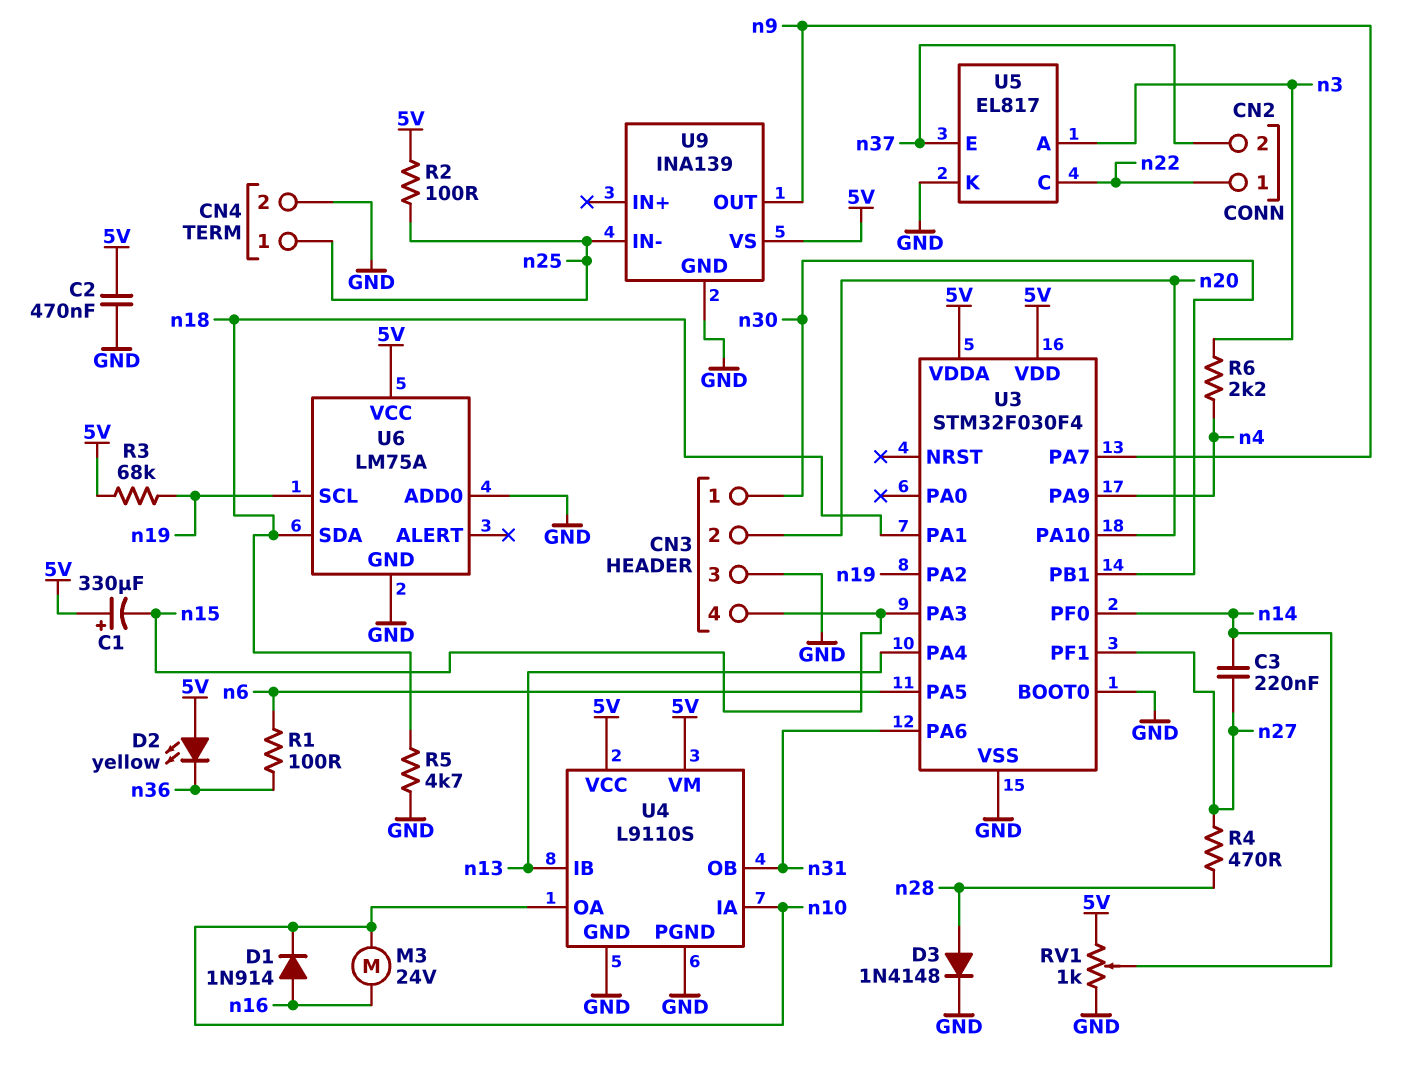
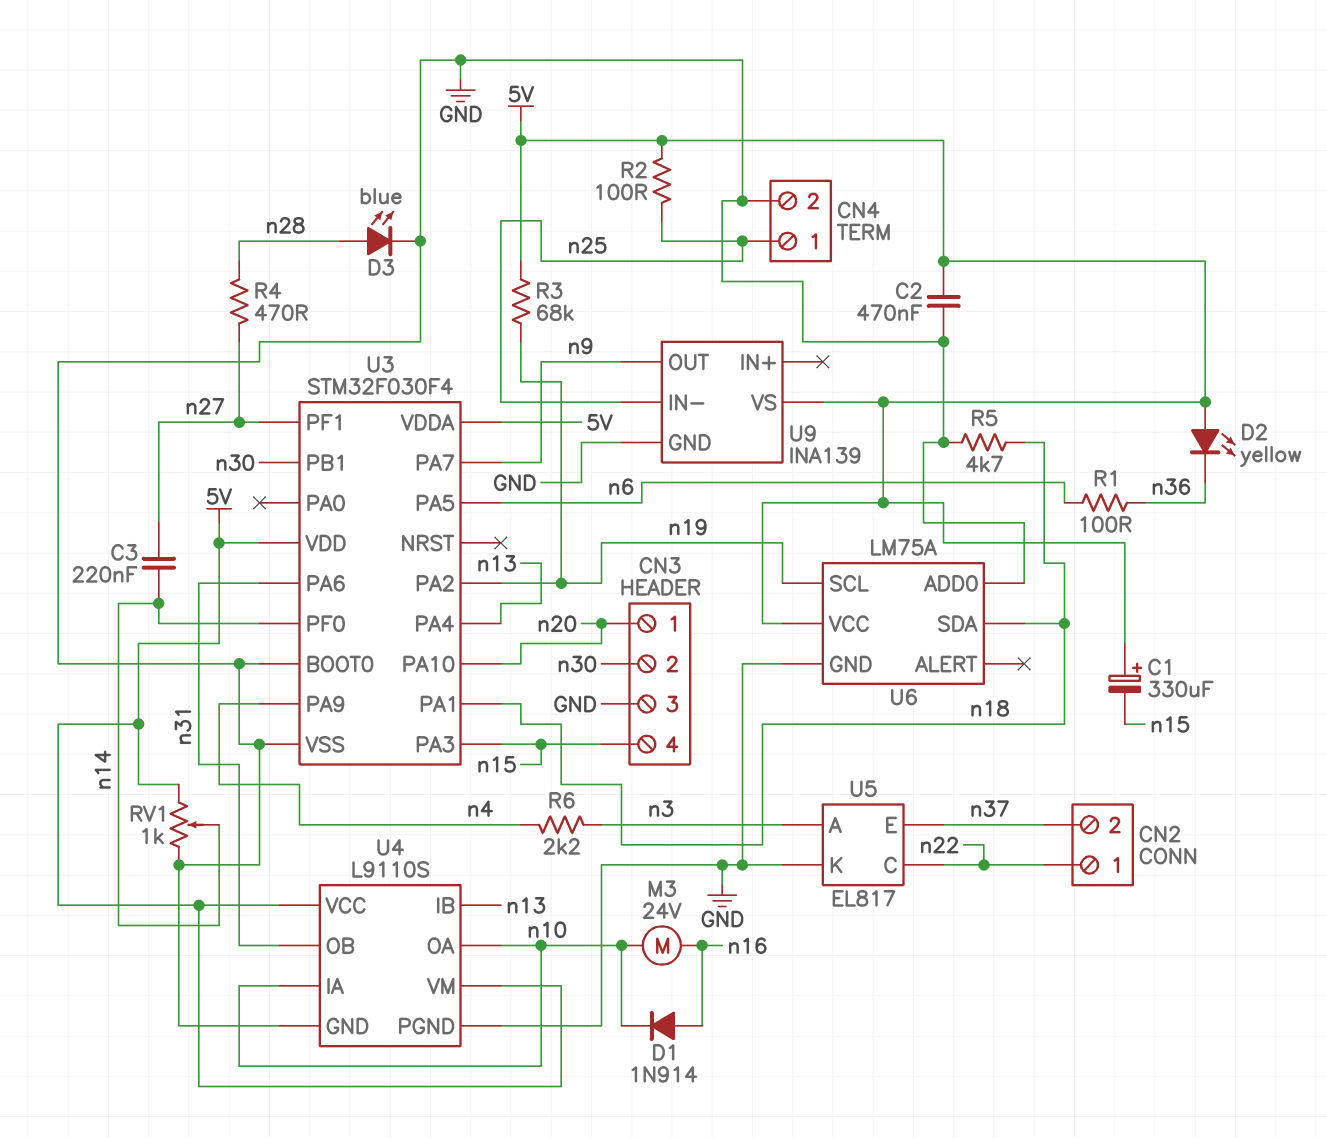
CN3 pin 1: n30 -> n20
CN3 pin 2: n20 -> n30
D3: diode 1N4148 (A n28, K GND) -> LED blue (A n28, K GND)

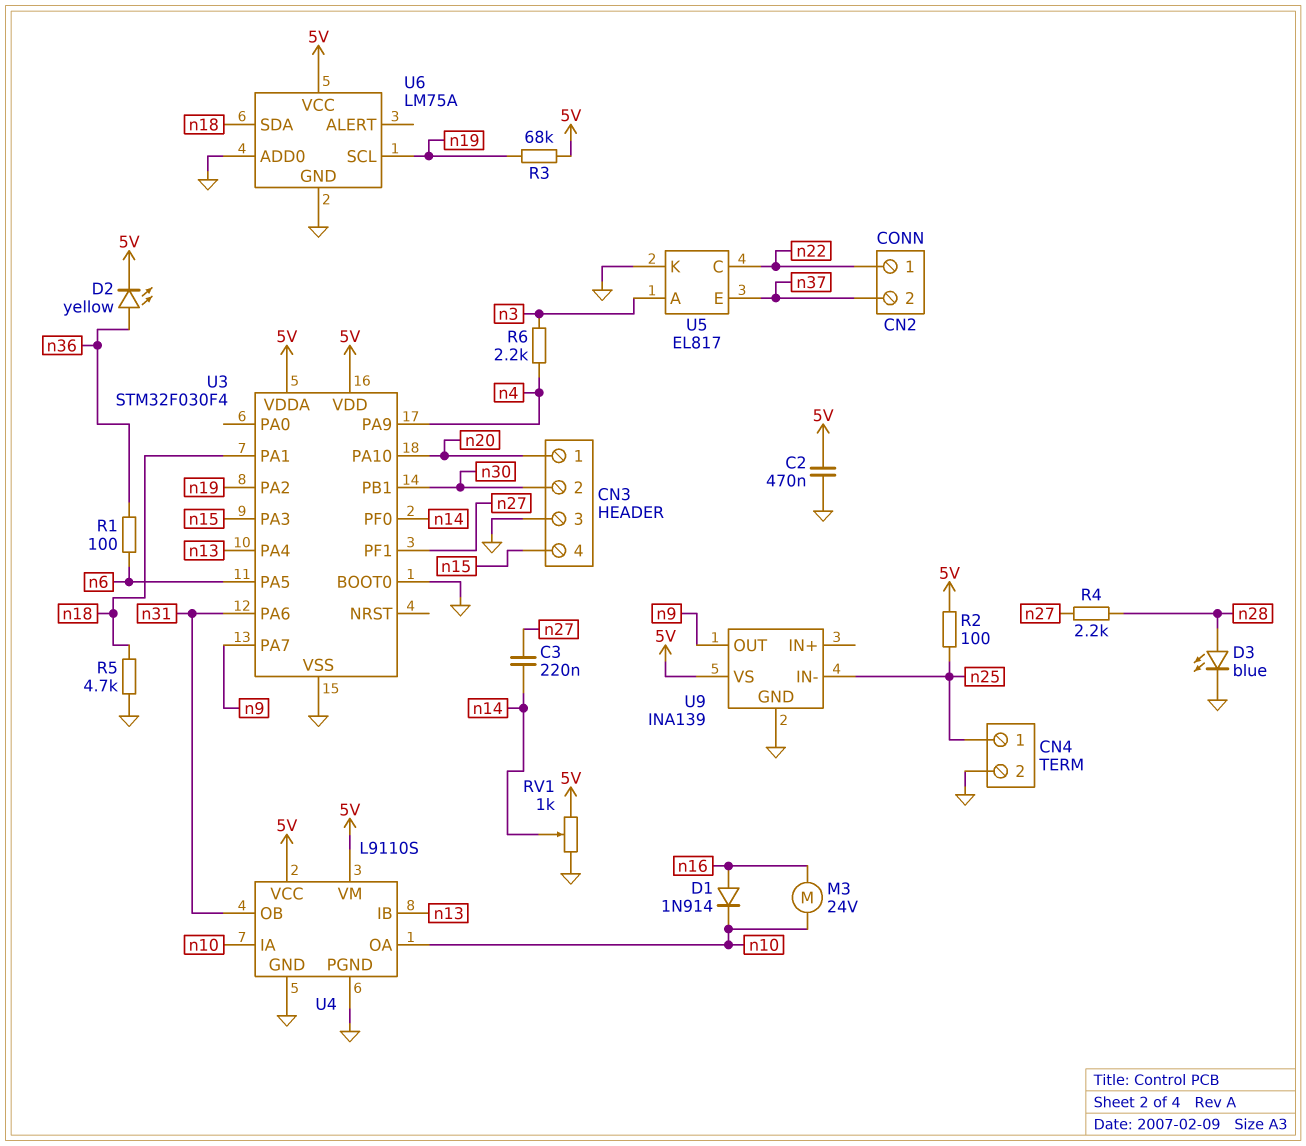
C1: 330uF (plus 5V, minus n15) -> none
D2: LED yellow (A 5V, K n36) -> LED yellow (A n36, K 5V)
R4: 470 (n27, n28) -> 2.2k (n27, n28)

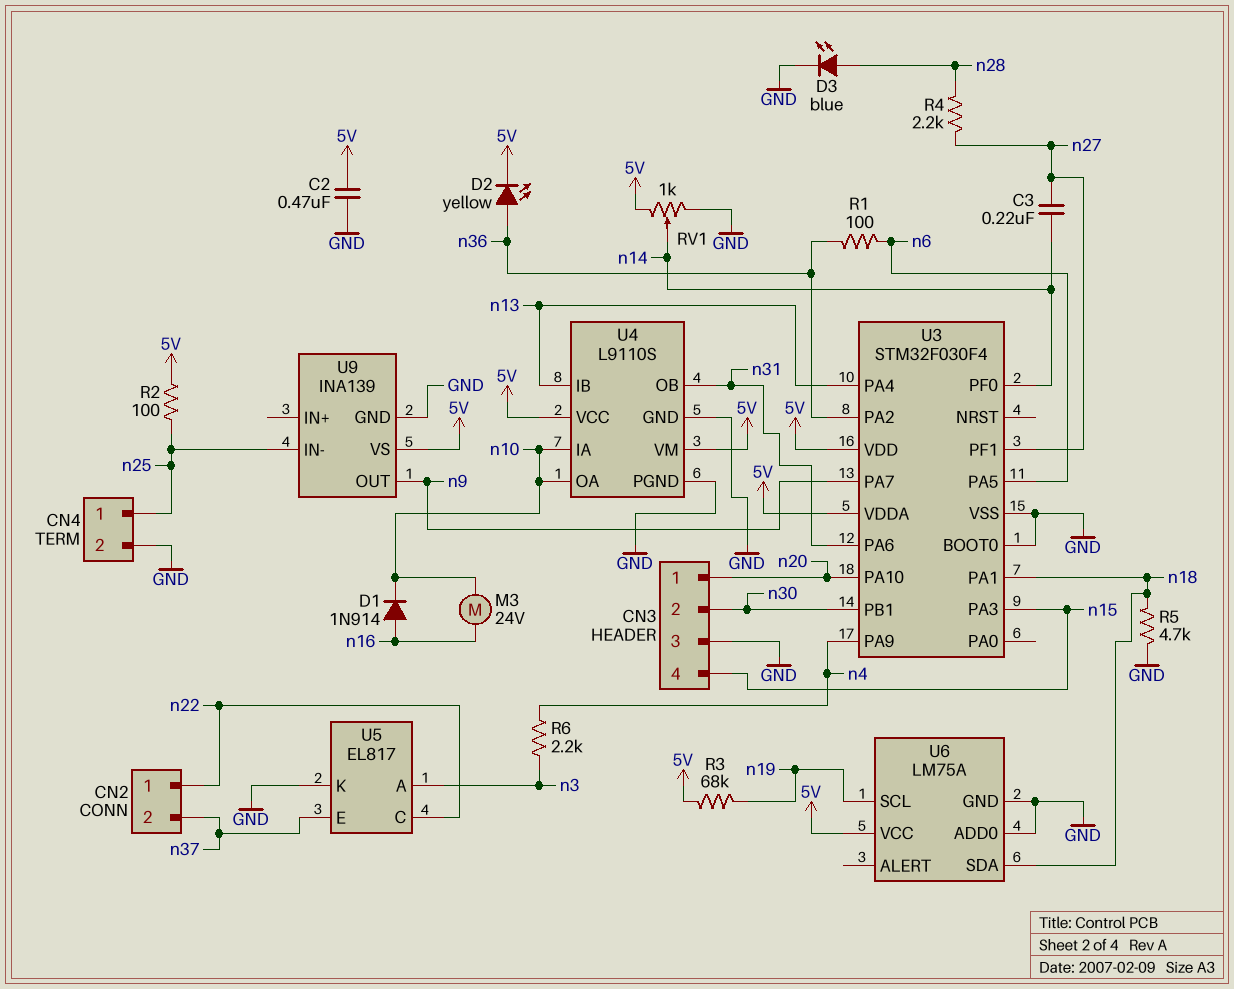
U3 pin PA2: n19 -> n36

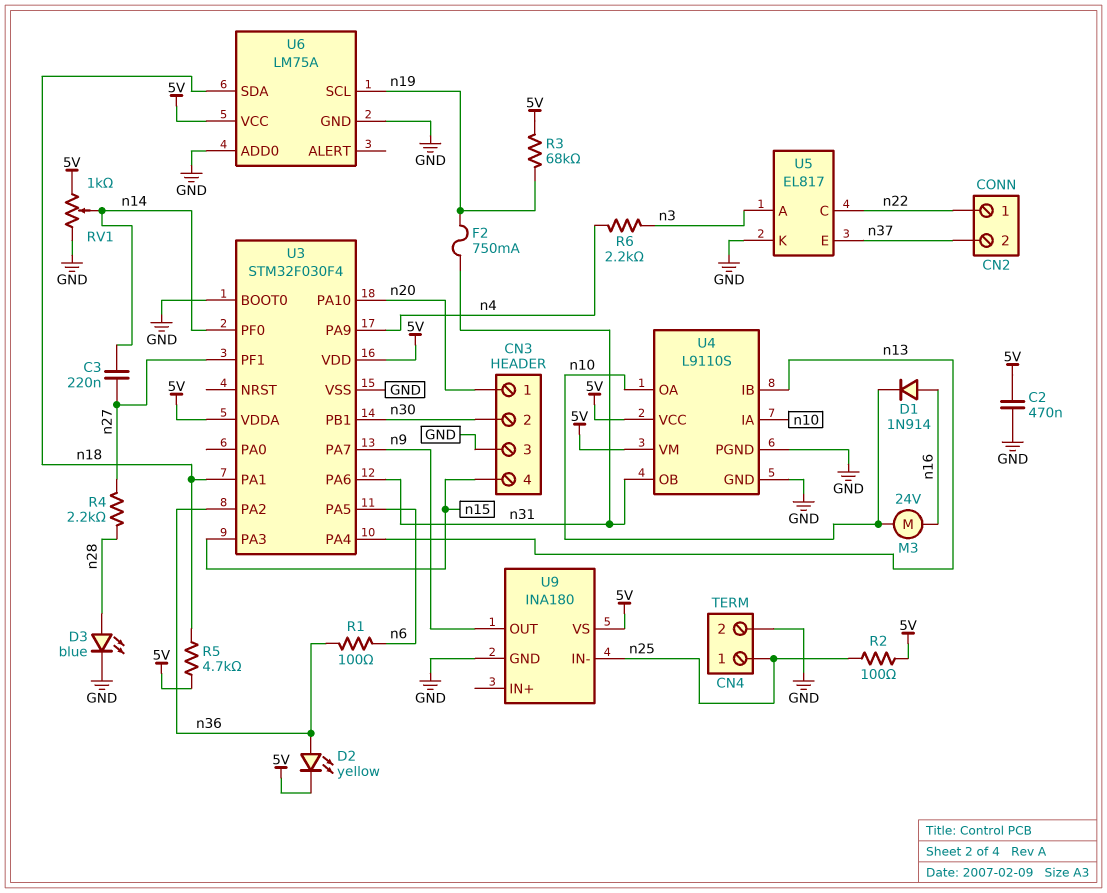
F2: none -> 750mA (n19, n31)
R5: 4.7k (GND, n18) -> 4.7k (5V, n18)
U9: INA139 -> INA180

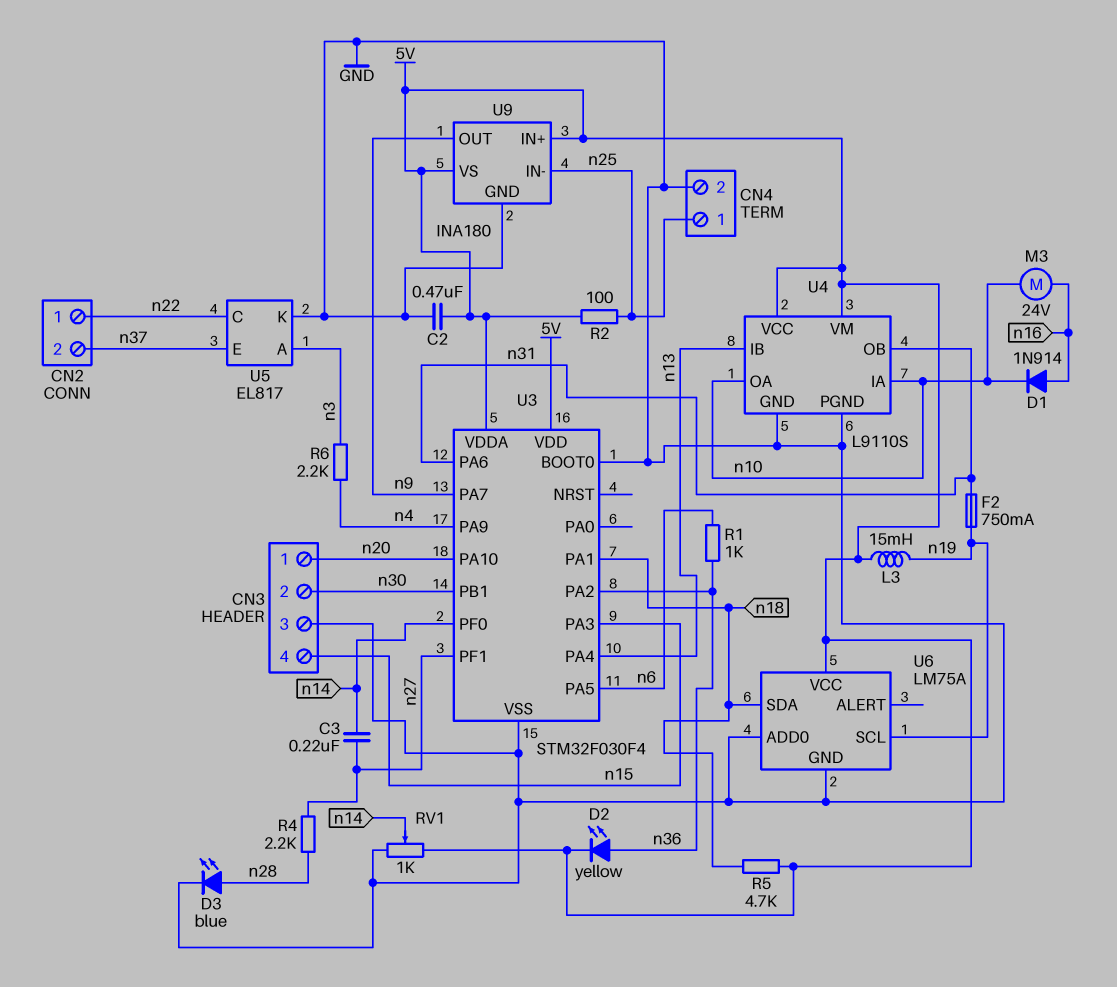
L3: none -> 15mH (5V, n19)
R1: 100 (n6, n36) -> 1k (n6, n36)
R3: 68k (5V, n19) -> none
U9 pin IN+: none -> 5V

